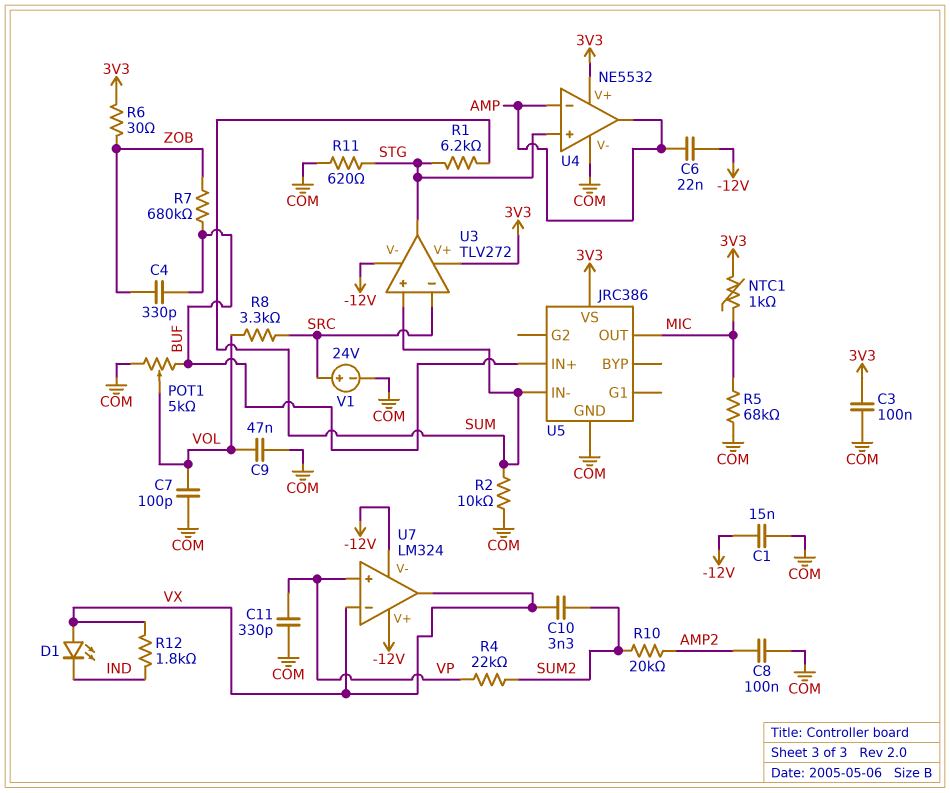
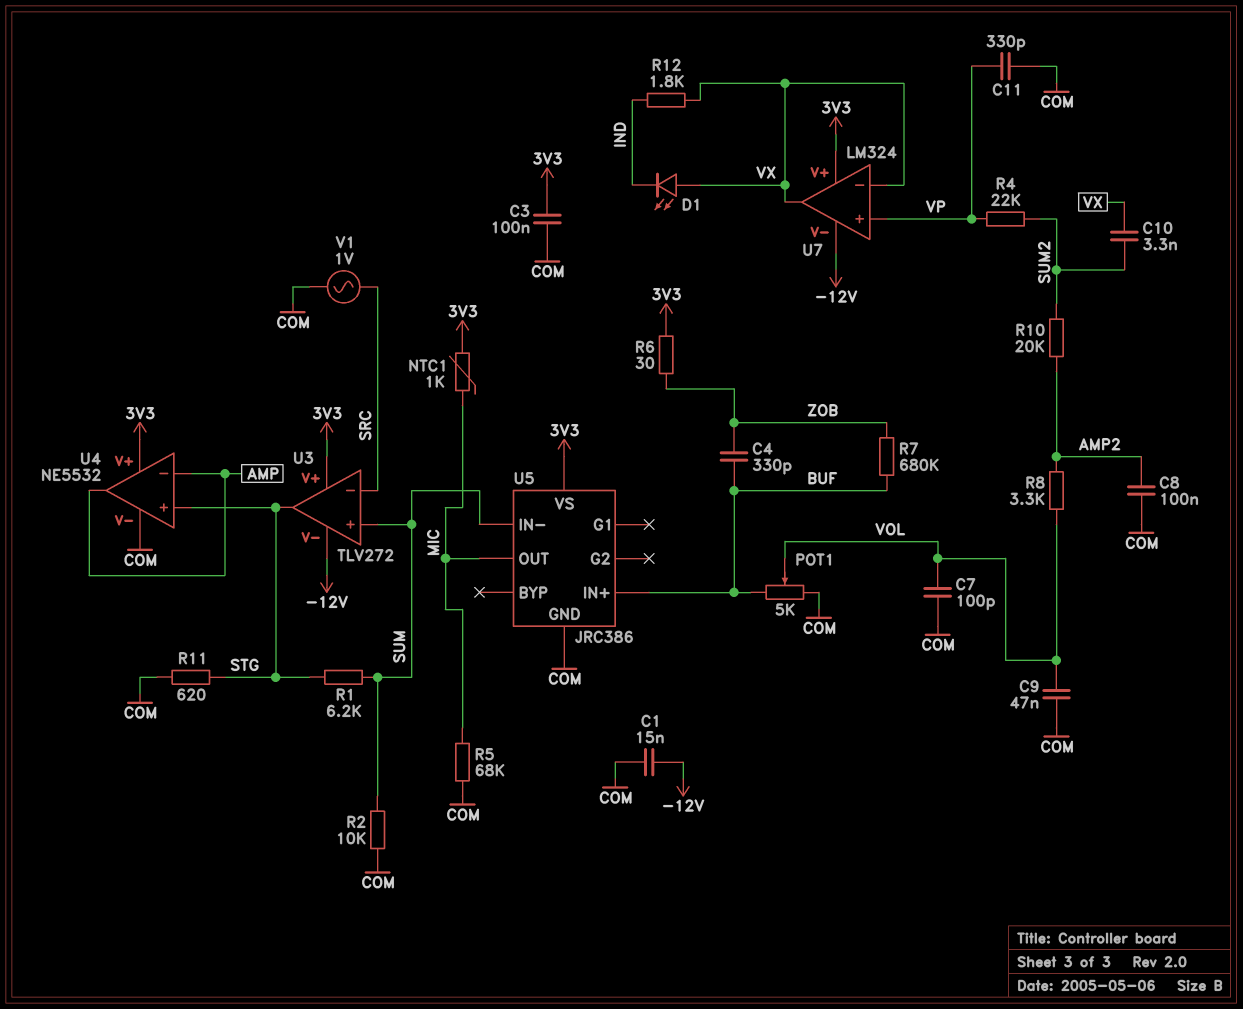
C6: 22nF (-12V, AMP) -> none
R8: 3.3k (SRC, VOL) -> 3.3k (AMP2, VOL)
U7 pin V+: -12V -> 3V3
V1: 24V (plus SRC, minus COM) -> AC 1V (COM, SRC)

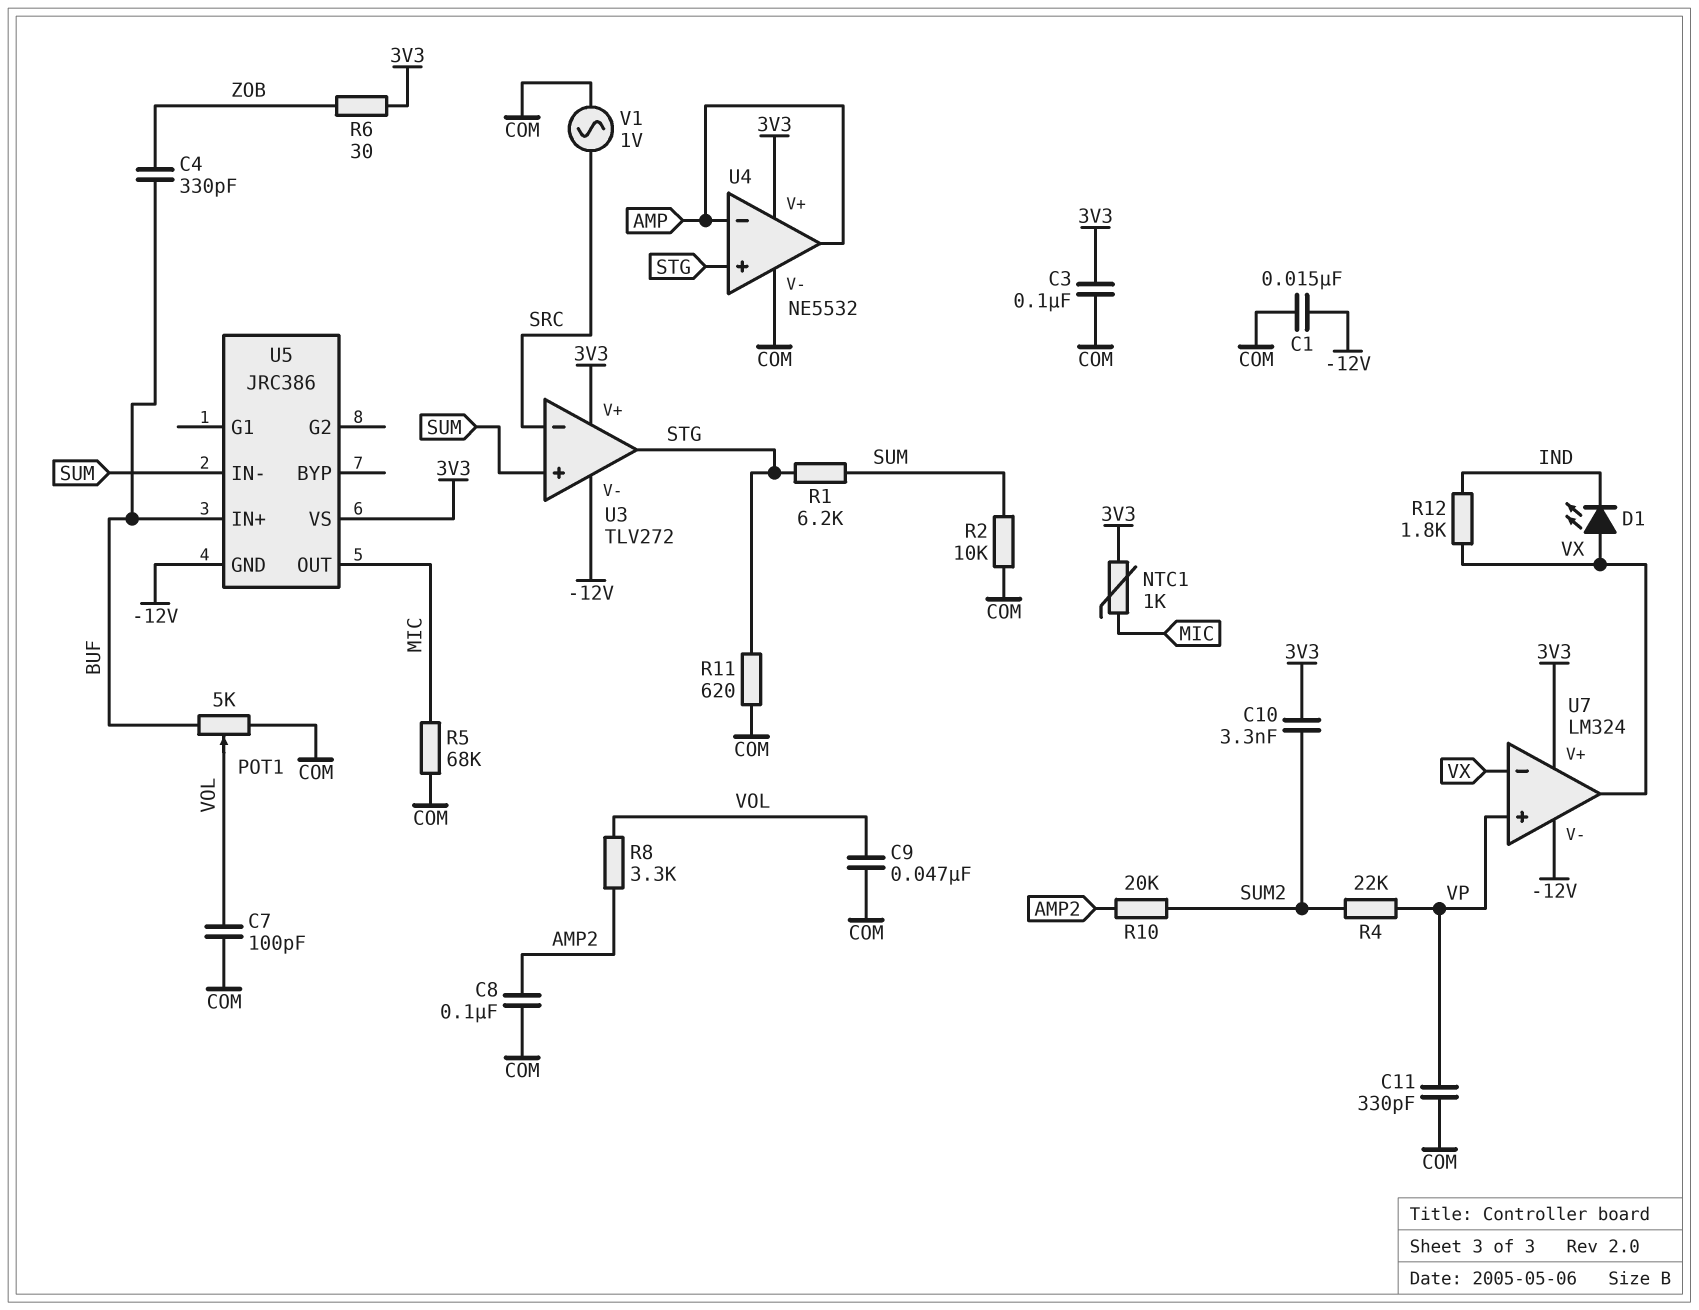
C10: 3.3nF (SUM2, VX) -> 3.3nF (3V3, SUM2)
R7: 680k (BUF, ZOB) -> none
U5 pin GND: COM -> -12V

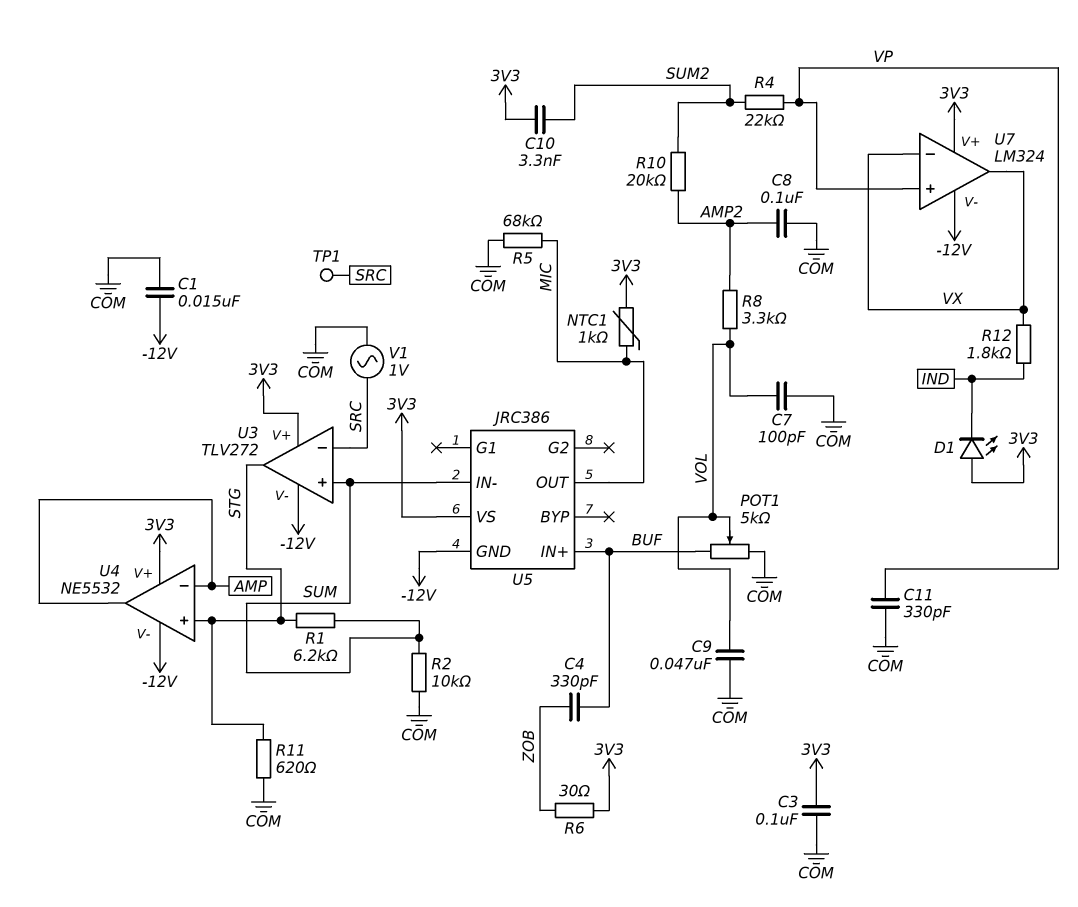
D1: LED (A VX, K IND) -> LED (A 3V3, K IND)
TP1: none -> test point (SRC)
U4 pin V-: COM -> -12V

